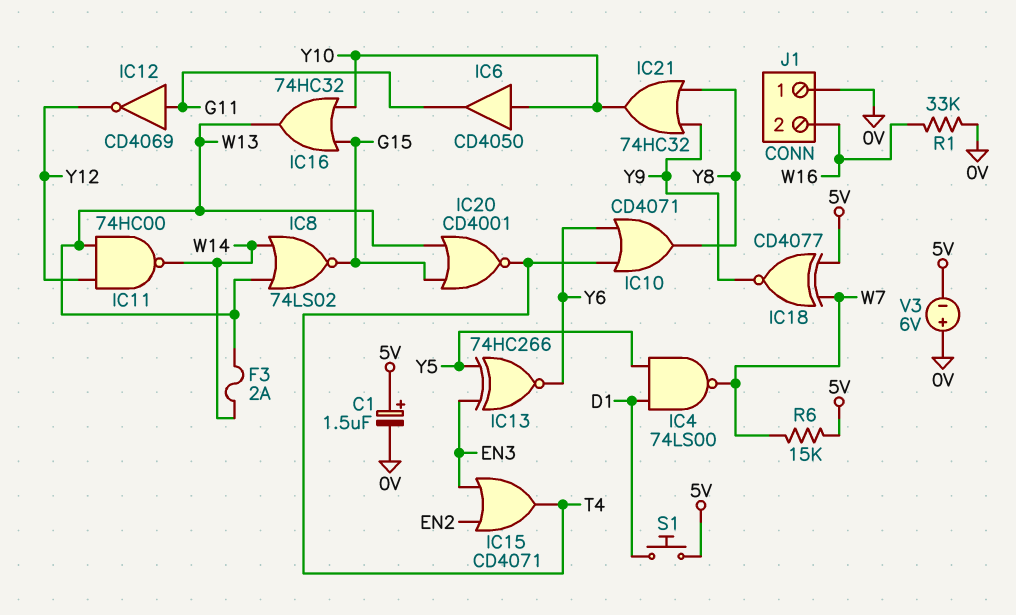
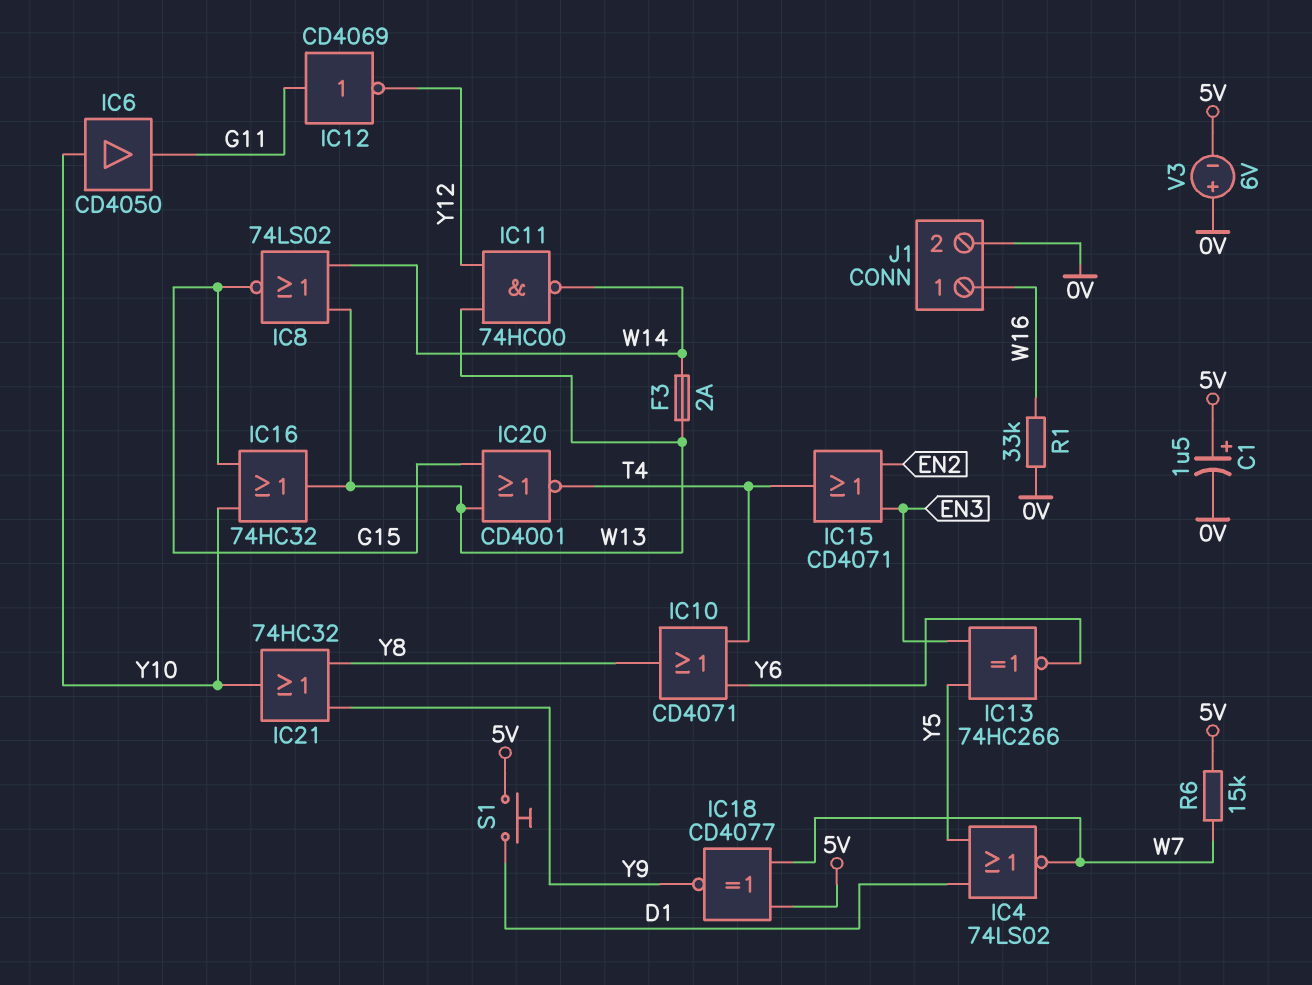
IC4: NAND 74LS00 (in D1, in Y5, out W7) -> NOR 74LS02 (in D1, in Y5, out W7)
J1 pin 1: 0V -> W16
J1 pin 2: W16 -> 0V

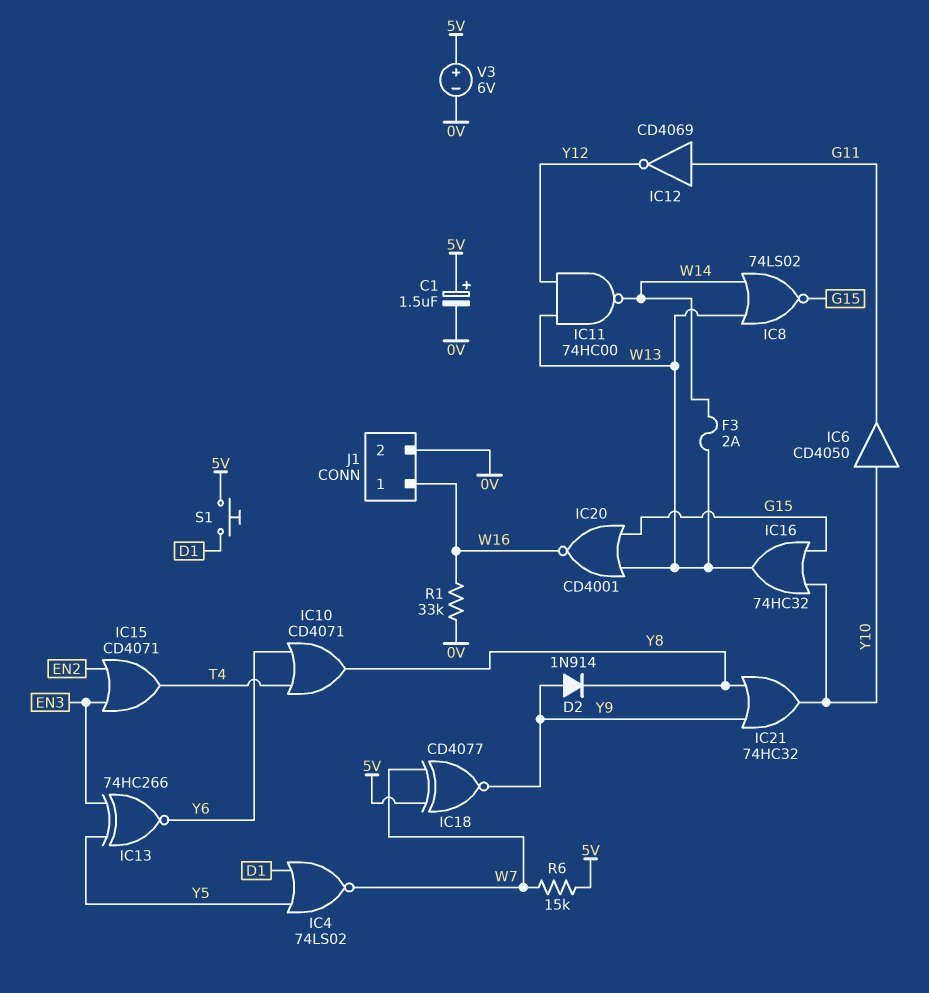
D2: none -> diode 1N914 (A Y9, K Y8)
IC20: NOR CD4001 (in G15, in W13, out T4) -> NOR CD4001 (in G15, in W13, out W16)
V3: 6V (plus 0V, minus 5V) -> 6V (plus 5V, minus 0V)

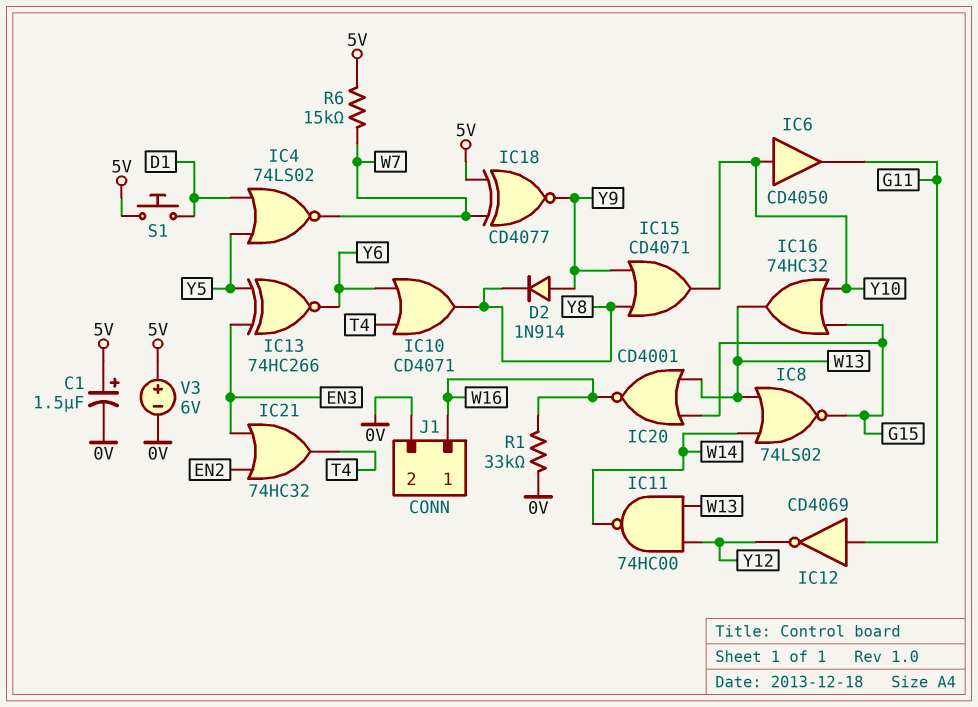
F3: 2A (W13, W14) -> none
IC15: OR CD4071 (in EN2, in EN3, out T4) -> OR CD4071 (in Y8, in Y9, out Y10)
IC21: OR 74HC32 (in Y8, in Y9, out Y10) -> OR 74HC32 (in EN2, in EN3, out T4)

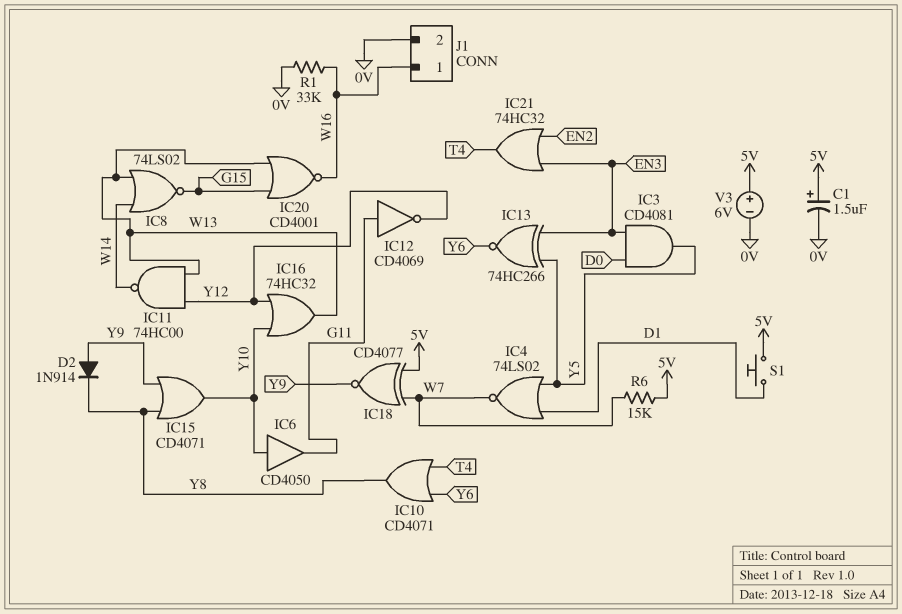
IC3: none -> AND CD4081 (in D0, in EN3, out Y5)
IC16: OR 74HC32 (in G15, in Y10, out W13) -> OR 74HC32 (in Y10, in Y12, out W13)

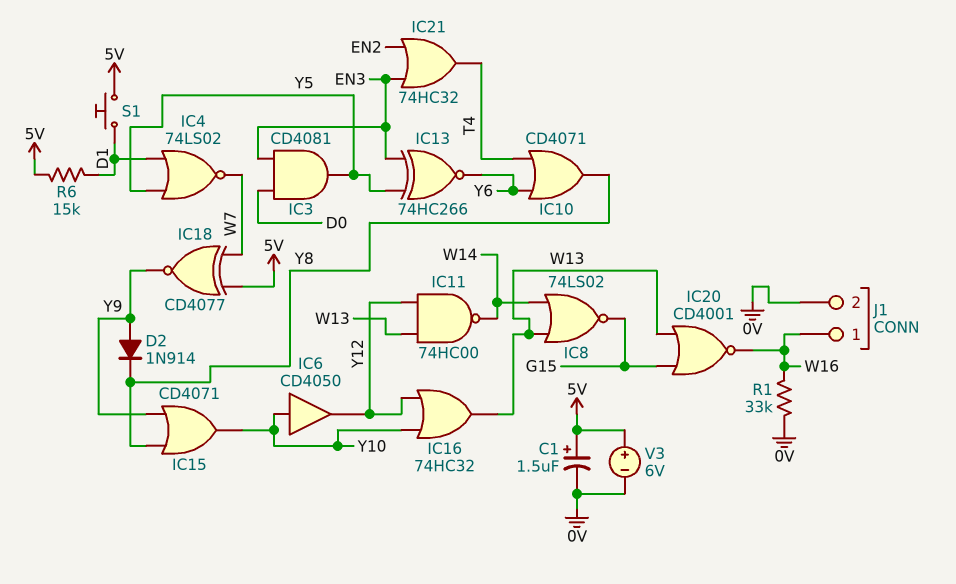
IC6: buffer CD4050 (in Y10, out G11) -> buffer CD4050 (in Y10, out Y12)
IC12: NOT CD4069 (in G11, out Y12) -> none
R6: 15k (5V, W7) -> 15k (5V, D1)

